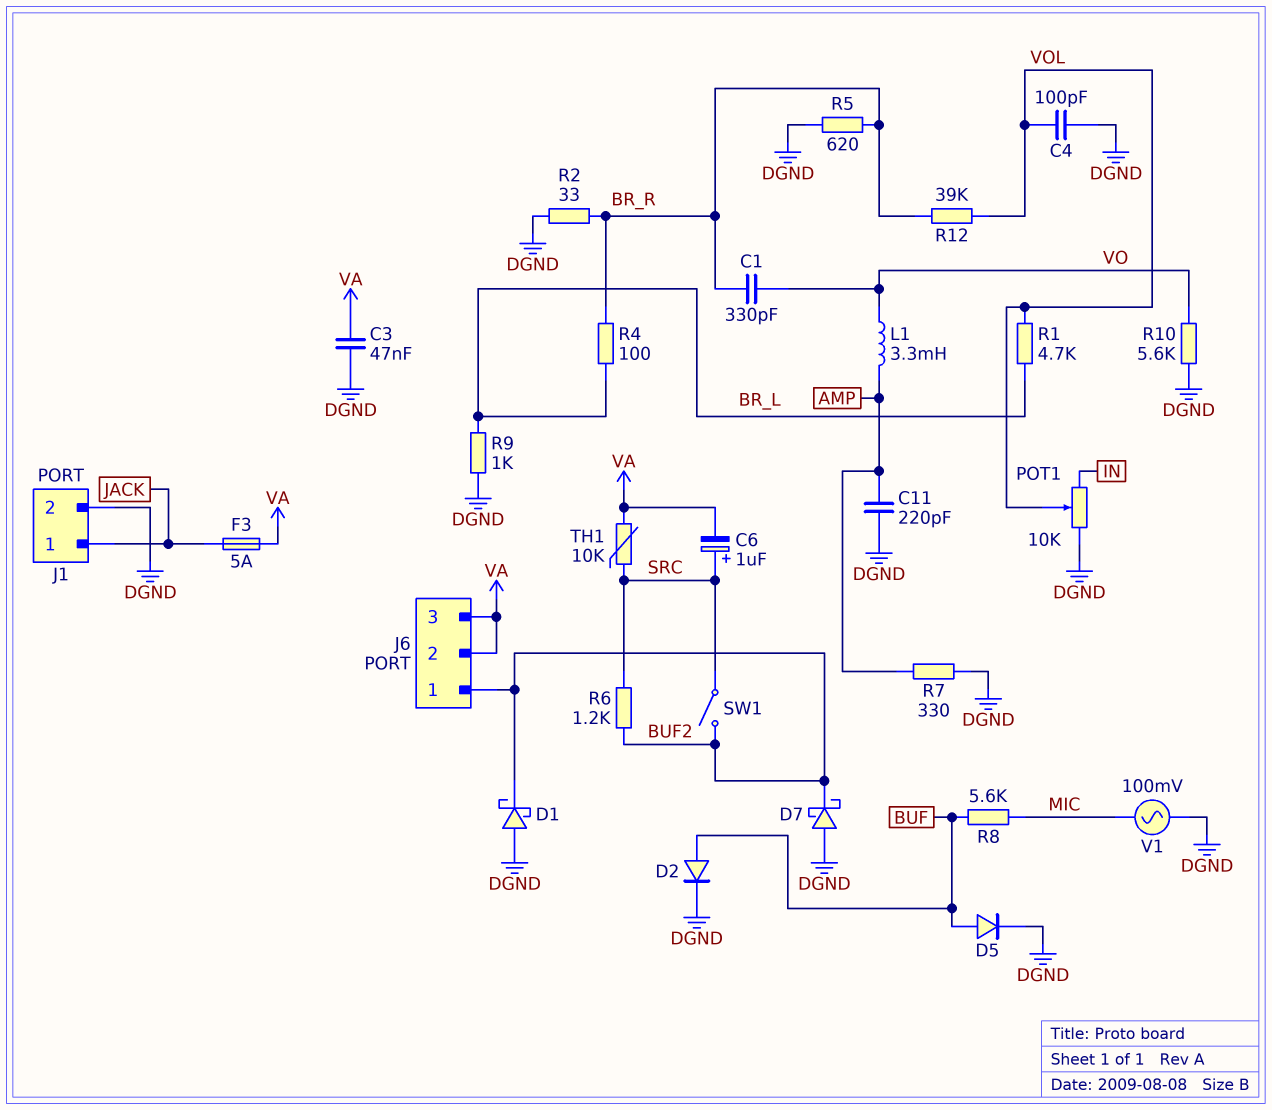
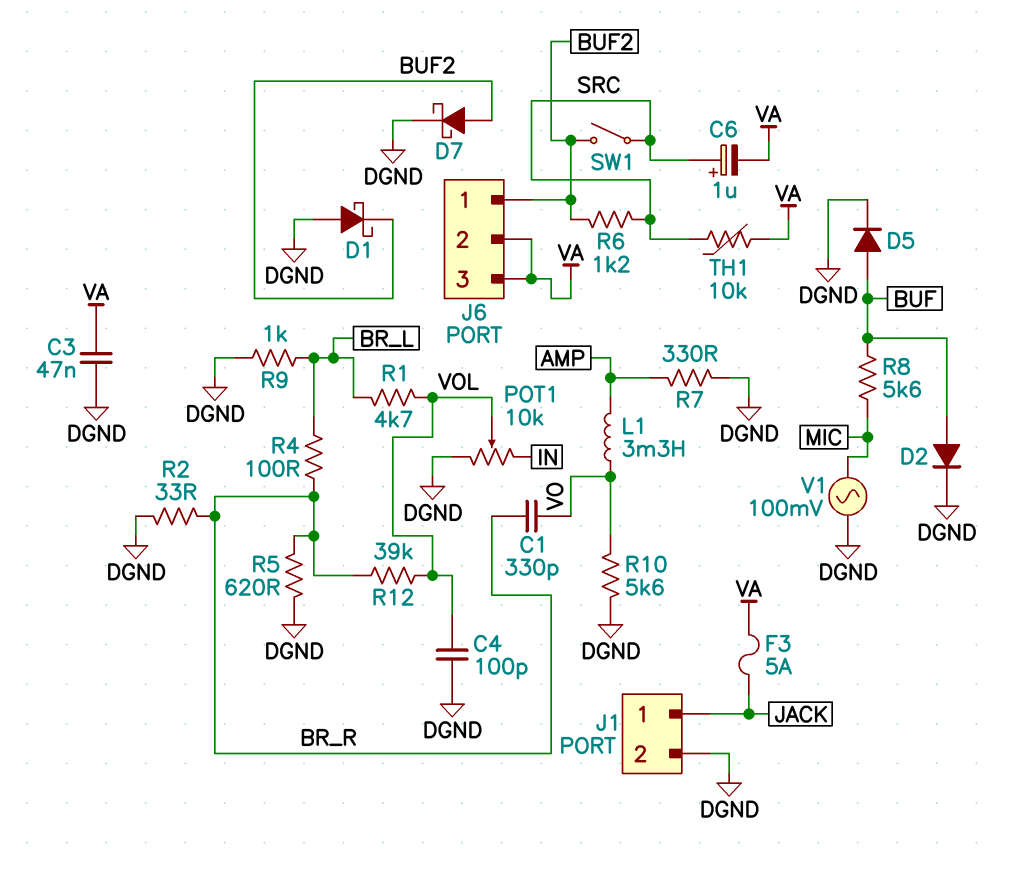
C11: 220pF (AMP, DGND) -> none
D7: schottky (A DGND, K BUF2) -> schottky (A BUF2, K DGND)

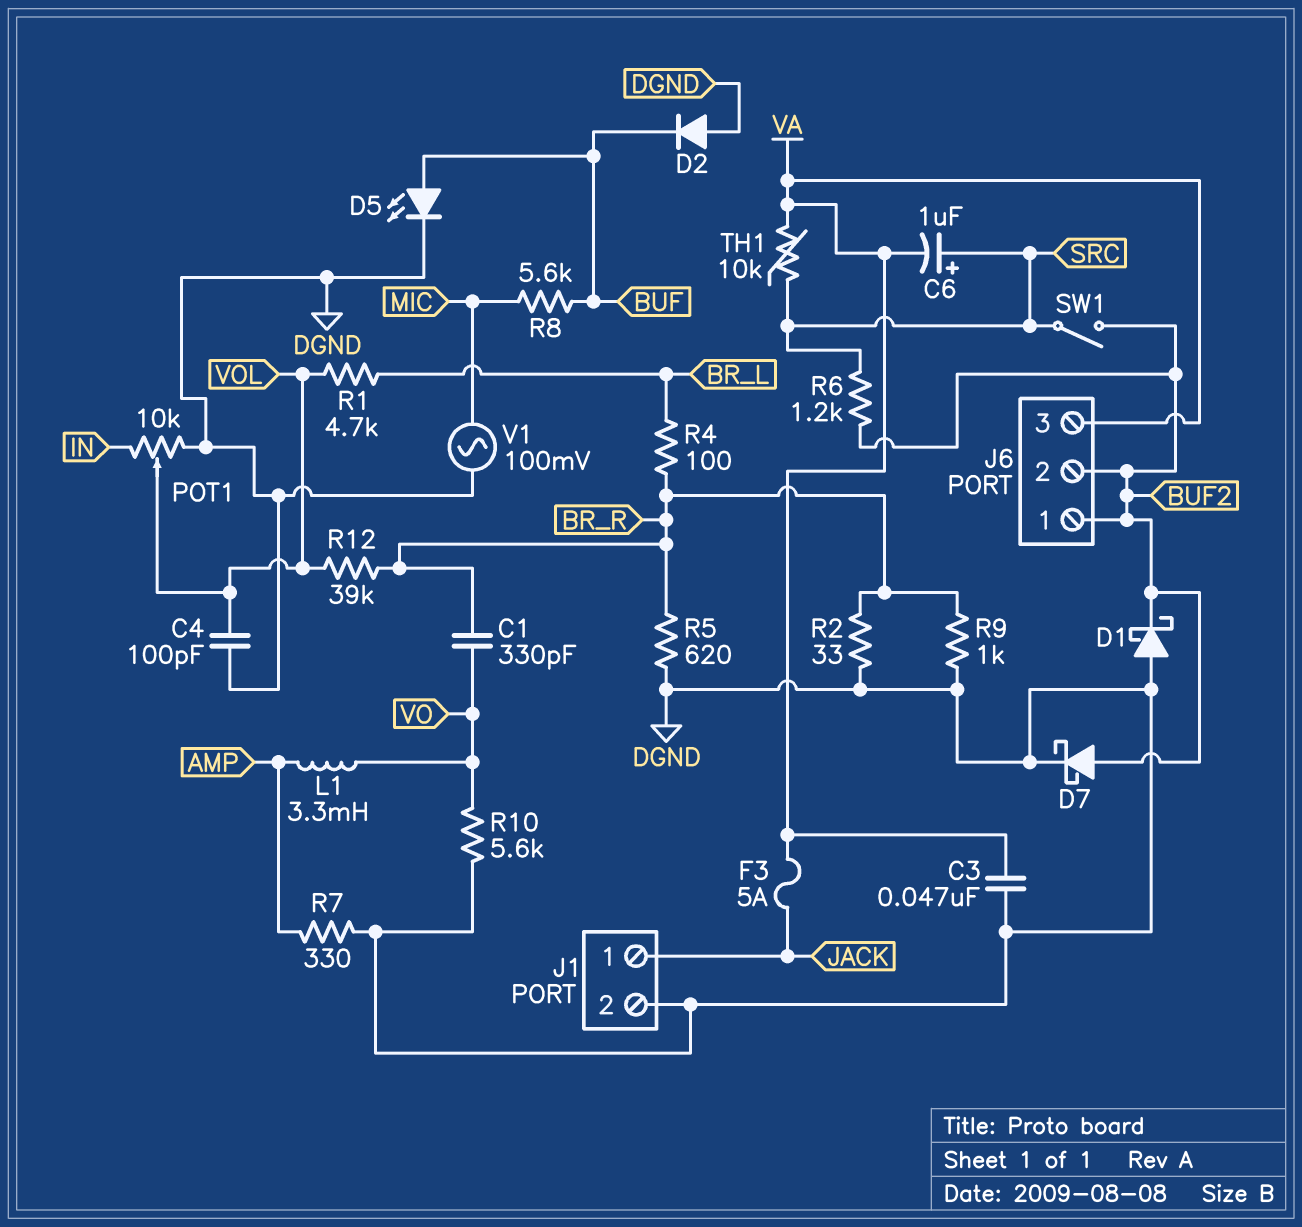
D2: diode (A BUF, K DGND) -> diode (A DGND, K BUF)
D5: diode (A BUF, K DGND) -> LED (A BUF, K DGND)
J6 pin 2: VA -> BUF2
R9: 1k (BR_L, DGND) -> 1k (BR_R, DGND)

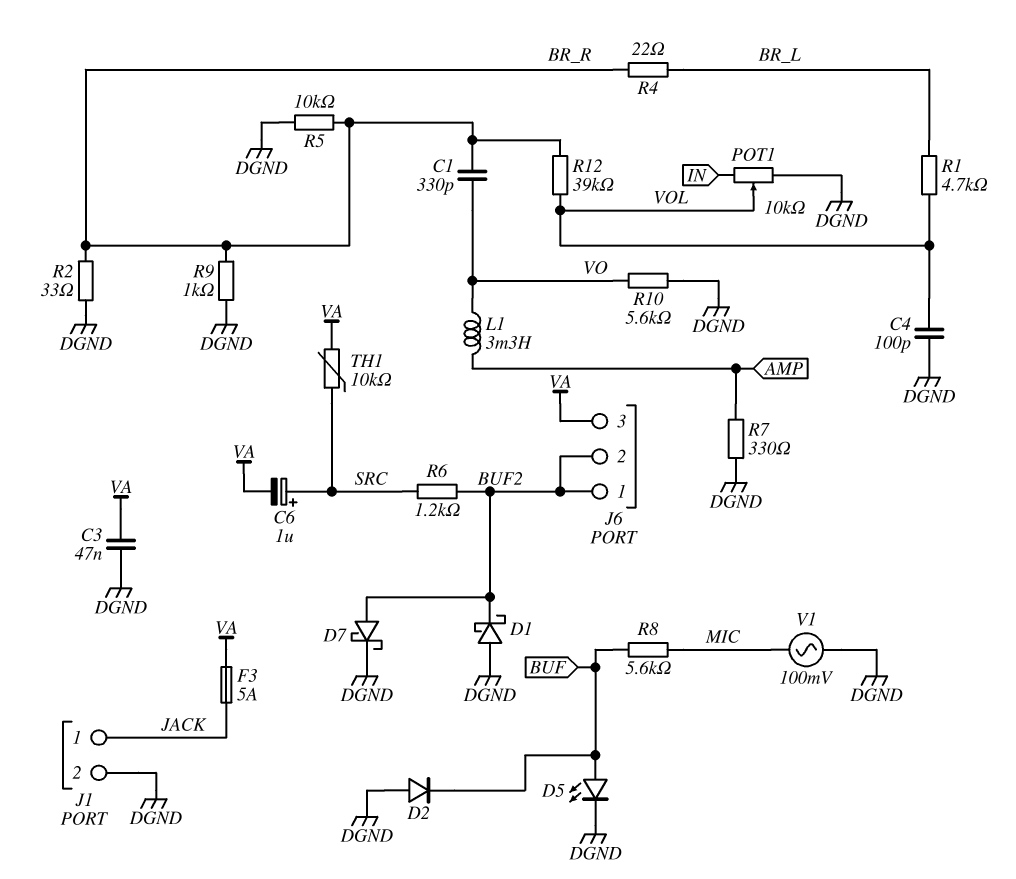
R4: 100 (BR_L, BR_R) -> 22 (BR_L, BR_R)
R5: 620 (BR_R, DGND) -> 10k (BR_R, DGND)
SW1: switch (BUF2, SRC) -> none

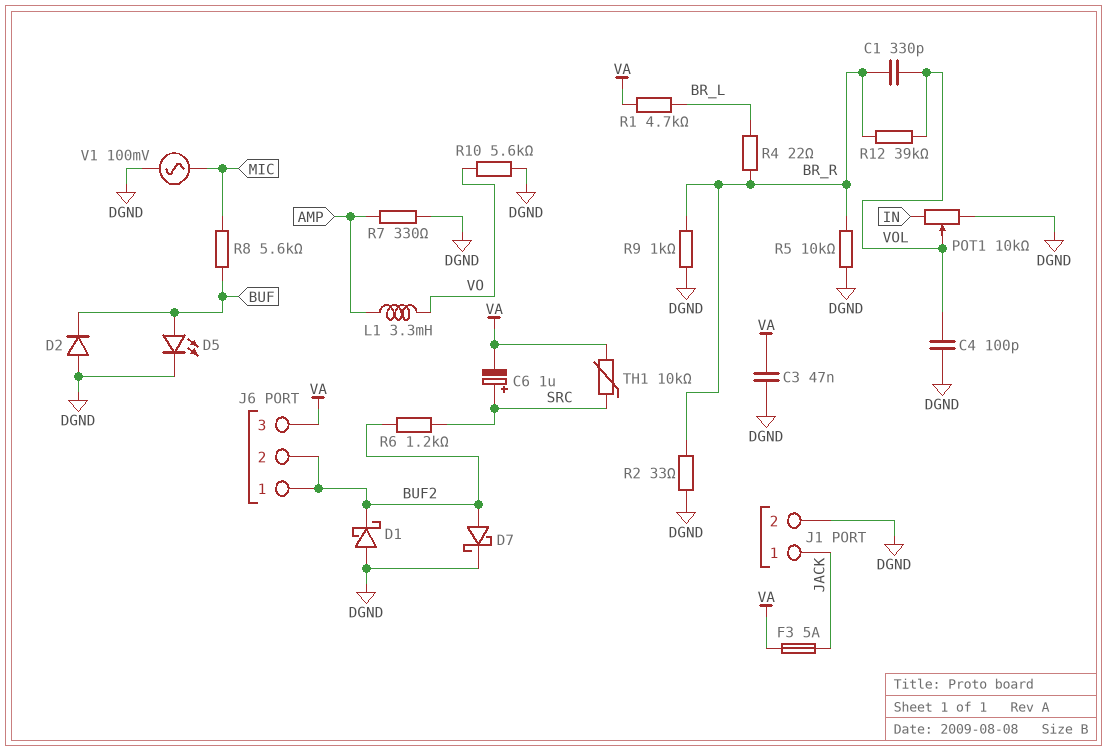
C1: 330pF (BR_R, VO) -> 330pF (BR_R, VOL)
R1: 4.7k (BR_L, VOL) -> 4.7k (BR_L, VA)

